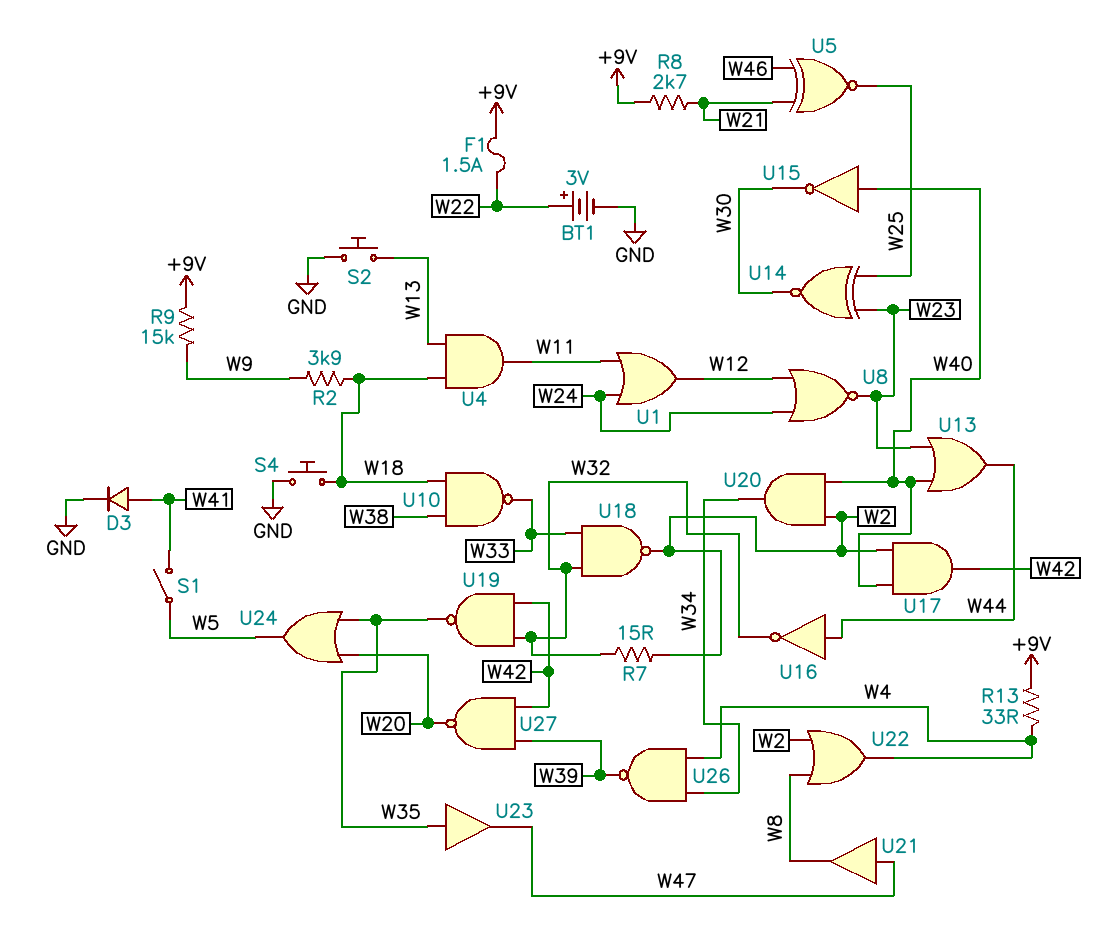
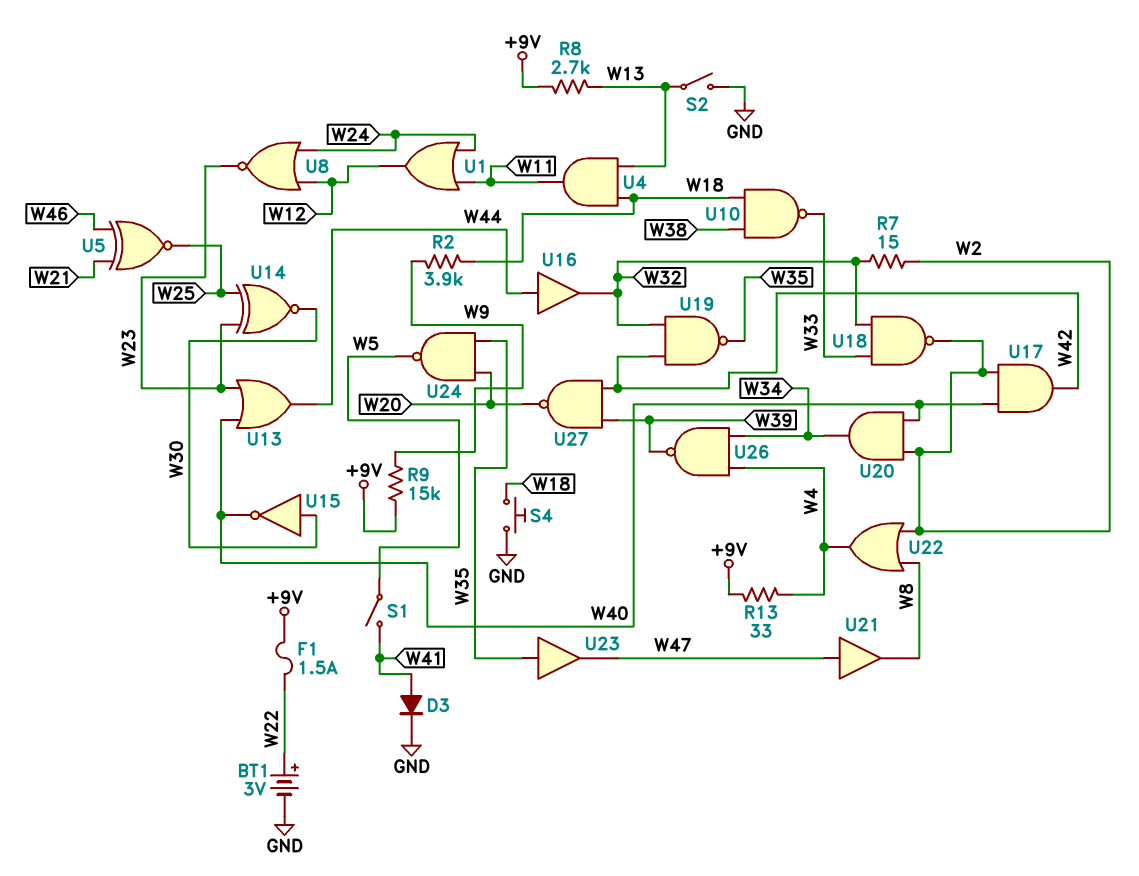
R8: 2.7k (+9V, W21) -> 2.7k (+9V, W13)
S2: button (GND, W13) -> switch (GND, W13)
U15: NOT (in W40, out W30) -> NOT (in W30, out W40)
U16: NOT (in W44, out W32) -> buffer (in W44, out W32)
U24: OR (in W20, in W35, out W5) -> NAND (in W20, in W35, out W5)

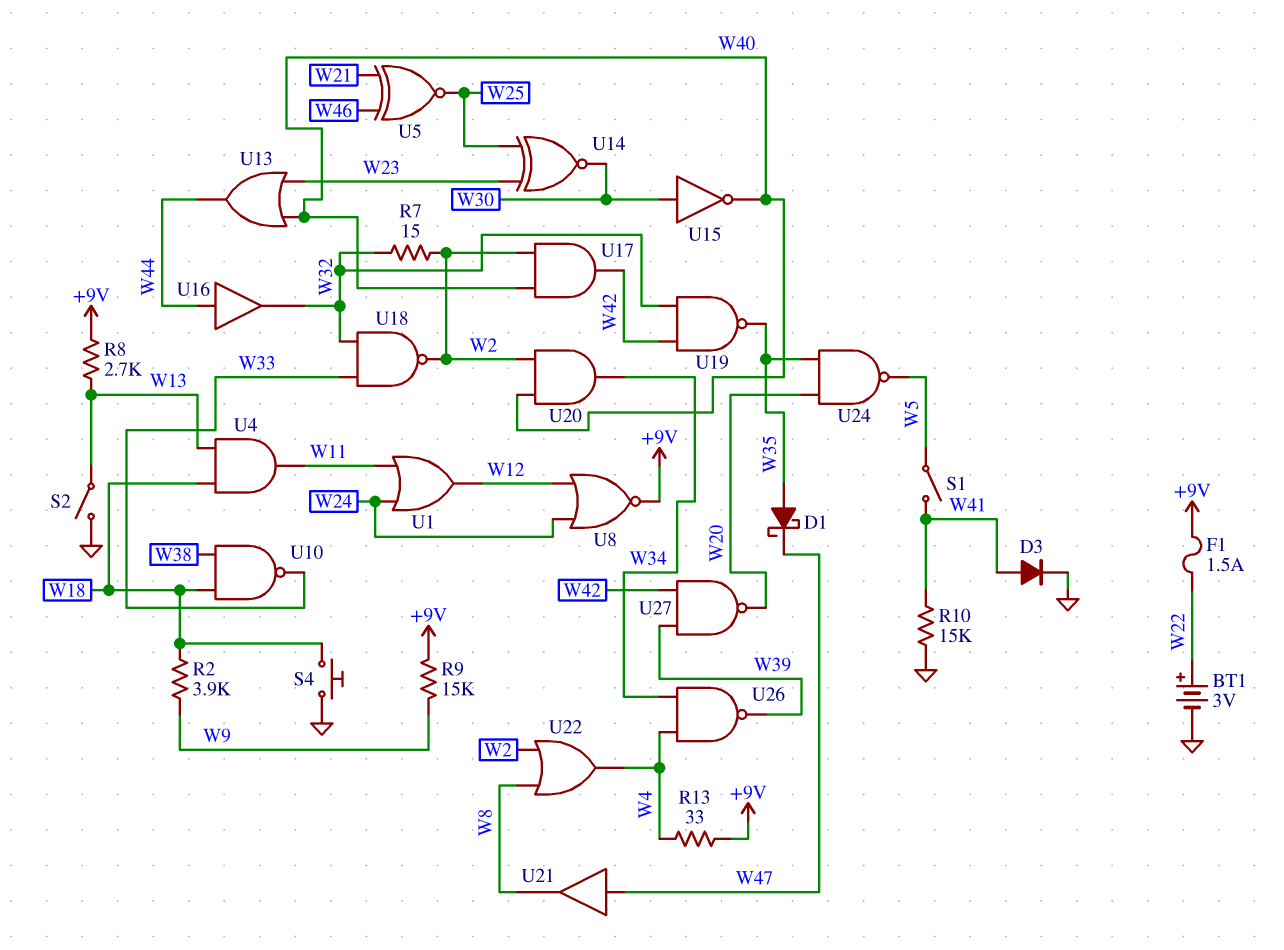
D1: none -> schottky (A W35, K W47)
R10: none -> 15k (GND, W41)
U8: NOR (in W12, in W24, out W23) -> NOR (in W12, in W24, out +9V)
U23: buffer (in W35, out W47) -> none

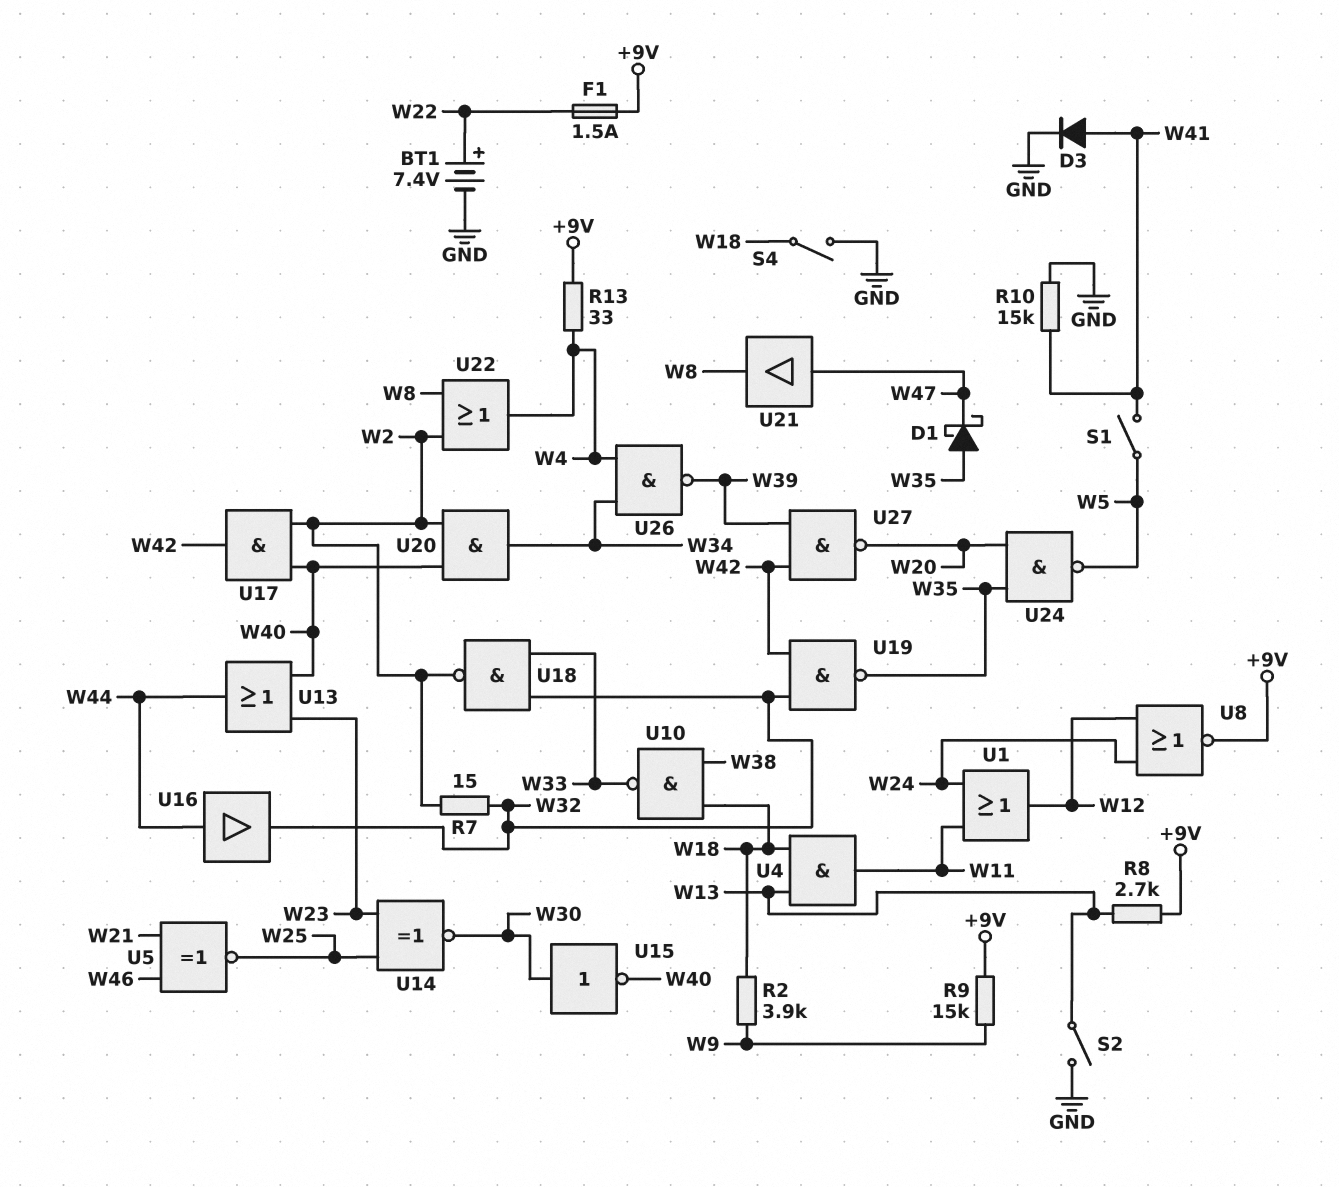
BT1: 3V (plus W22, minus GND) -> 7.4V (plus W22, minus GND)
S4: button (GND, W18) -> switch (GND, W18)

